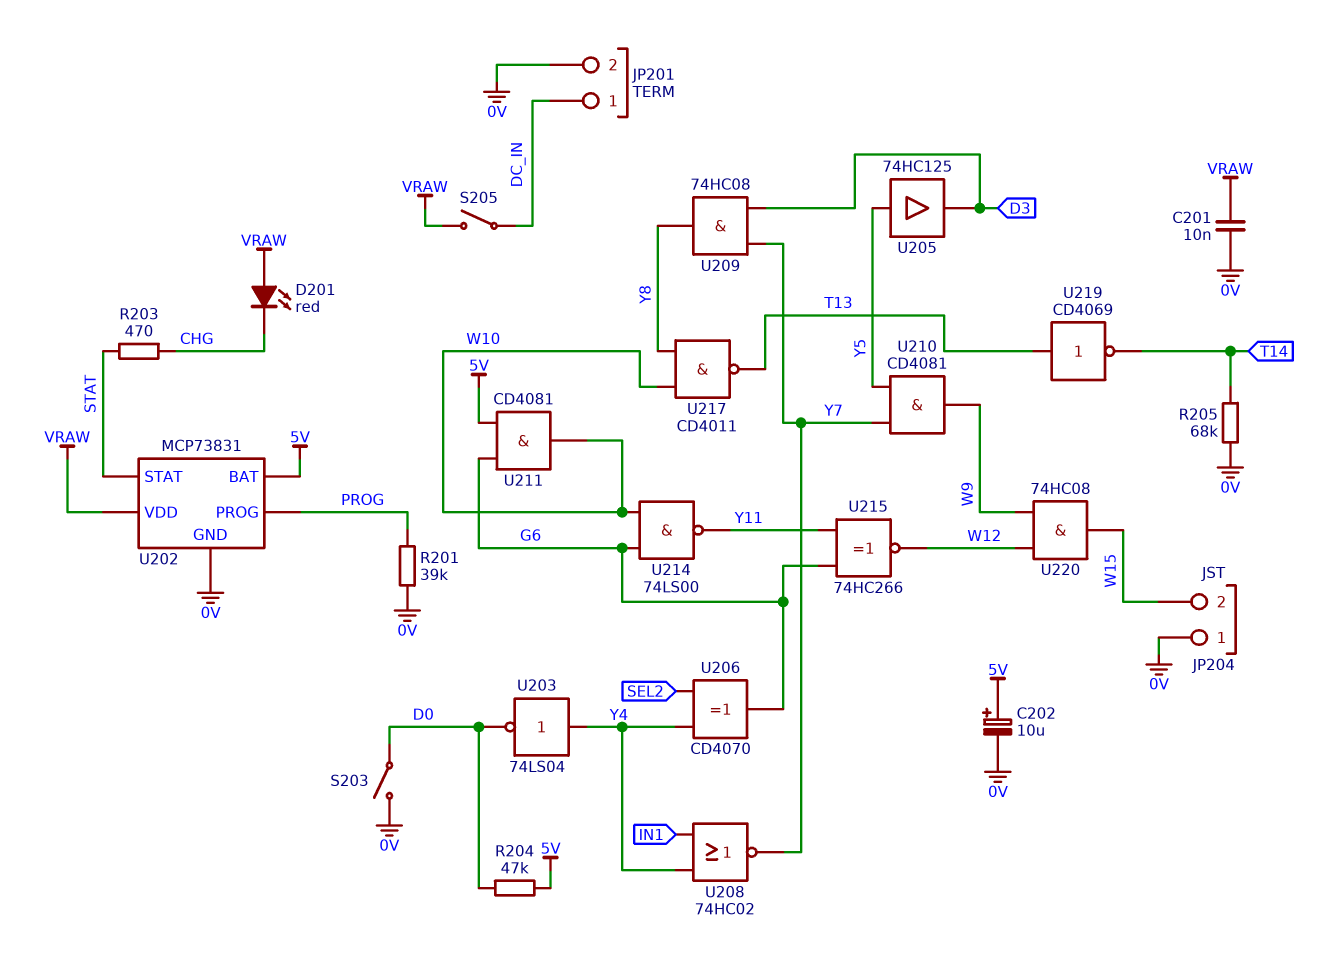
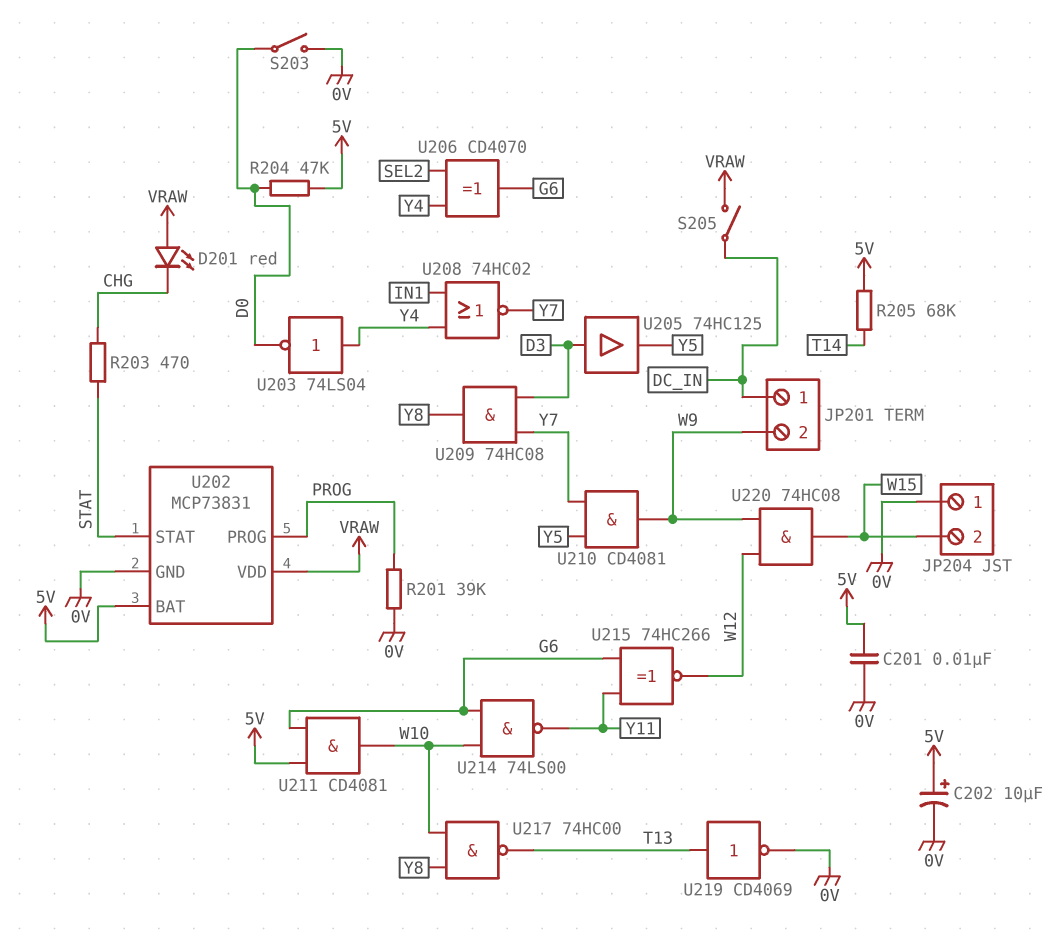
C201: 10nF (0V, VRAW) -> 10nF (0V, 5V)
JP201 pin 2: 0V -> W9
R205: 68k (0V, T14) -> 68k (5V, T14)
U205: buffer 74HC125 (in Y5, out D3) -> buffer 74HC125 (in D3, out Y5)
U217: NAND CD4011 (in W10, in Y8, out T13) -> NAND 74HC00 (in W10, in Y8, out T13)
U219: NOT CD4069 (in T13, out T14) -> NOT CD4069 (in T13, out 0V)

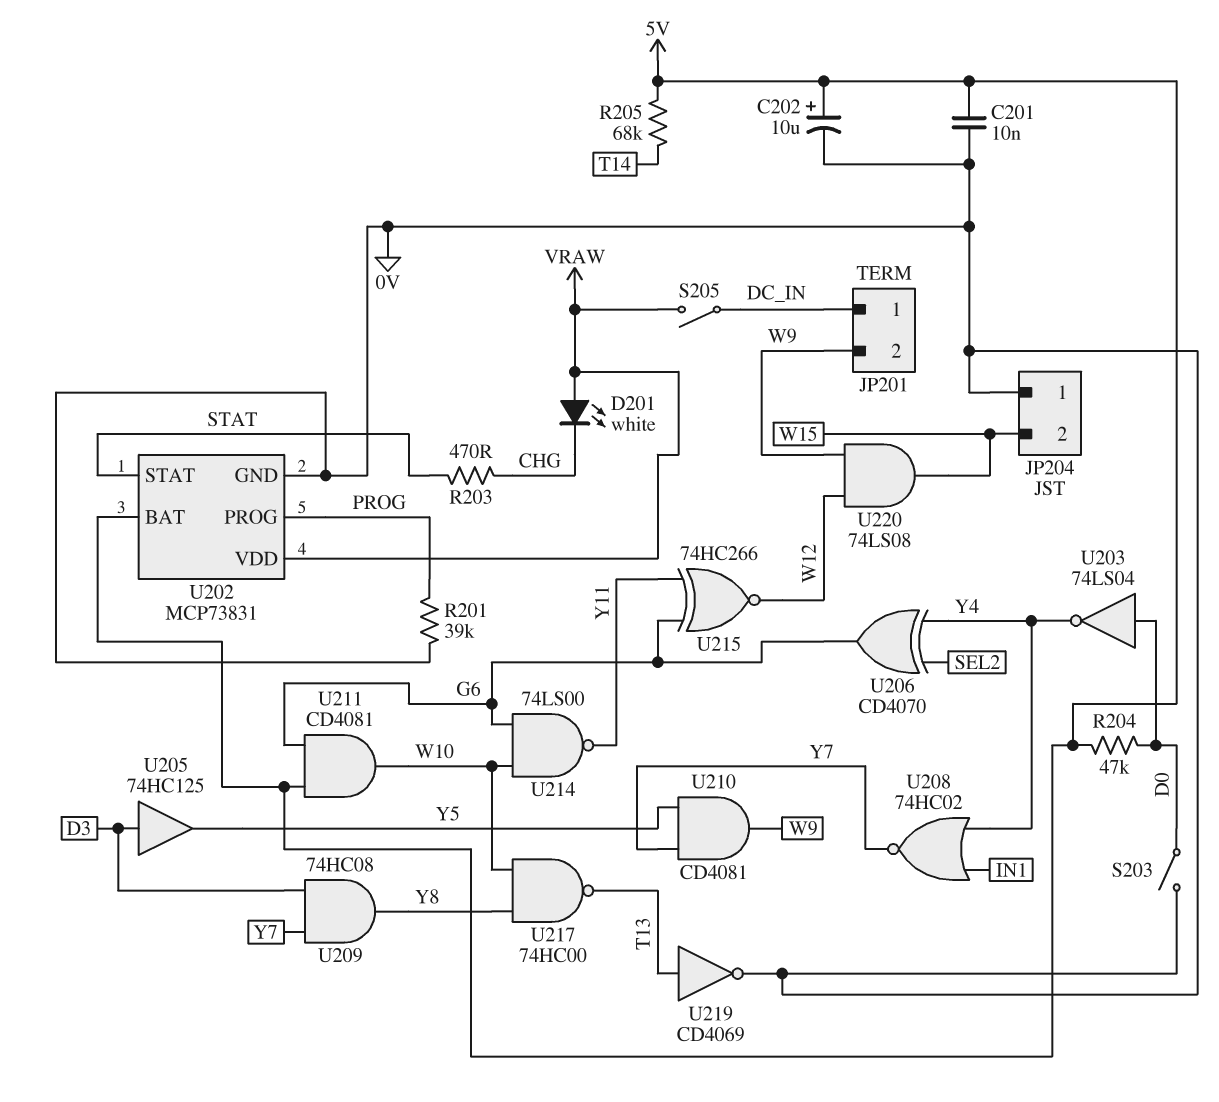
D201: LED red (A VRAW, K CHG) -> LED white (A VRAW, K CHG)
U203: NOT 74LS04 (in Y4, out D0) -> NOT 74LS04 (in D0, out Y4)
U220: AND 74HC08 (in W9, in W12, out W15) -> AND 74LS08 (in W9, in W12, out W15)

